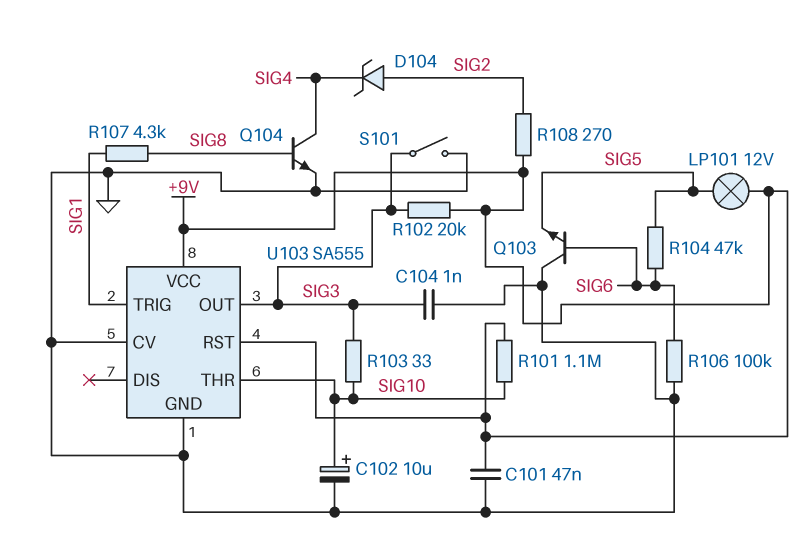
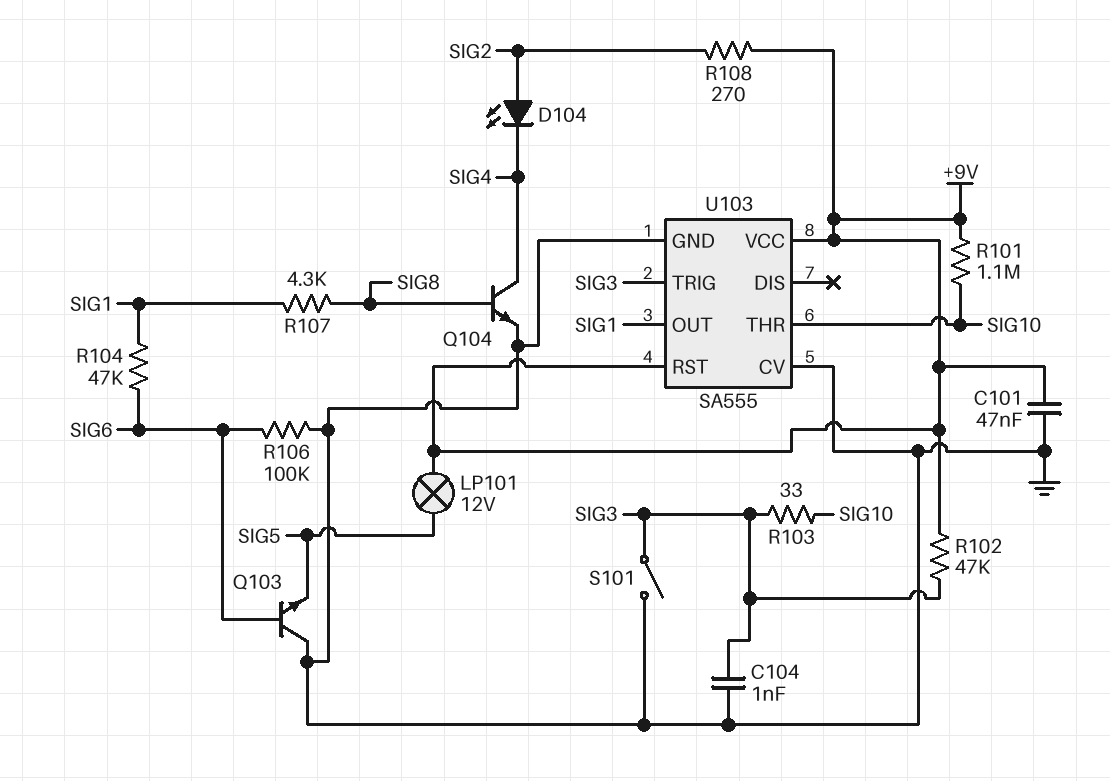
C102: 10uF (plus SIG10, minus GND) -> none
D104: zener (A SIG2, K SIG4) -> LED (A SIG2, K SIG4)
R102: 20k (+9V, SIG3) -> 47k (+9V, SIG3)
R104: 47k (SIG5, SIG6) -> 47k (SIG1, SIG6)
U103 pin OUT: SIG3 -> SIG1
U103 pin TRIG: SIG1 -> SIG3

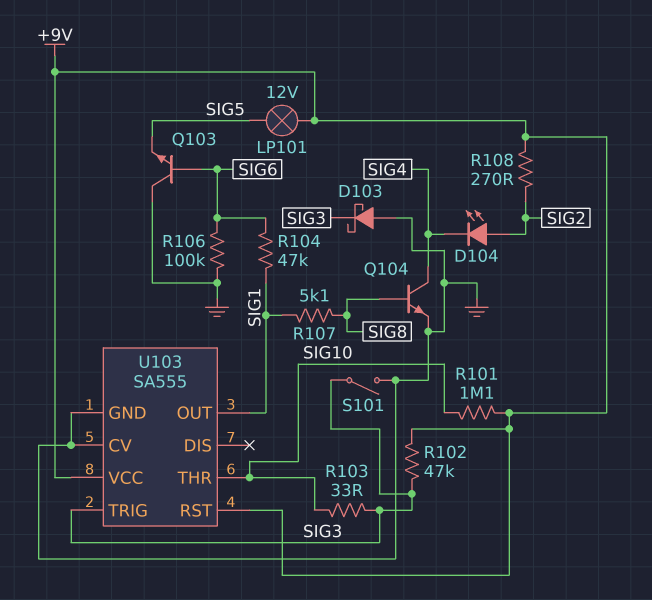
C101: 47nF (+9V, GND) -> none
C104: 1nF (GND, SIG3) -> none
D103: none -> schottky (A GND, K SIG3)
R107: 4.3k (SIG1, SIG8) -> 5.1k (SIG1, SIG8)

